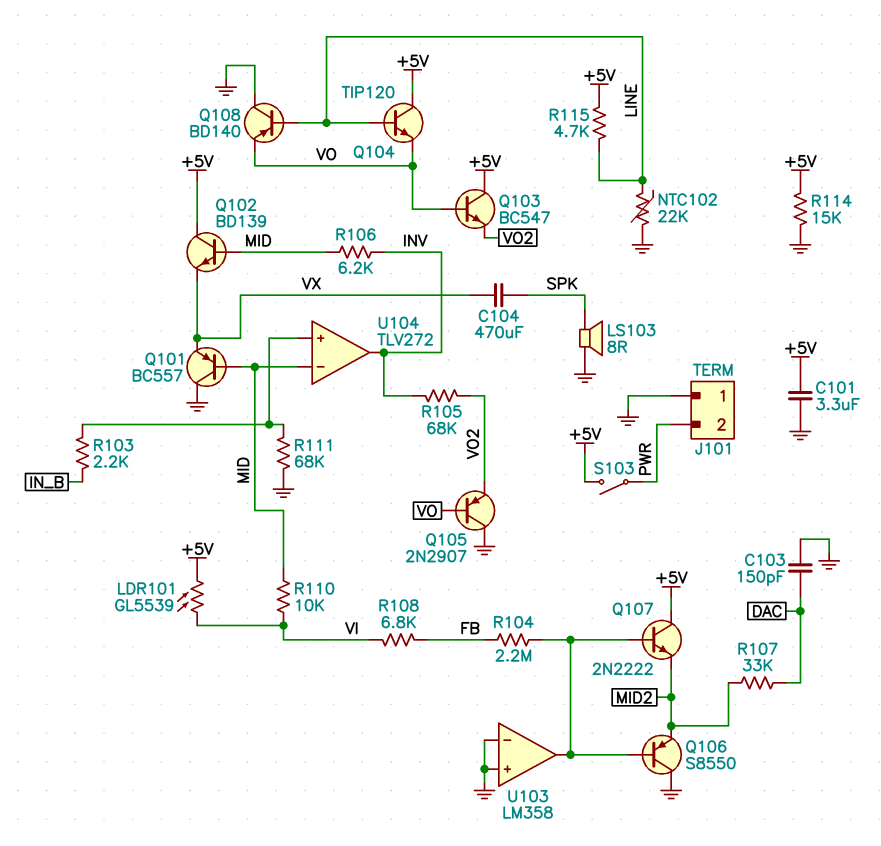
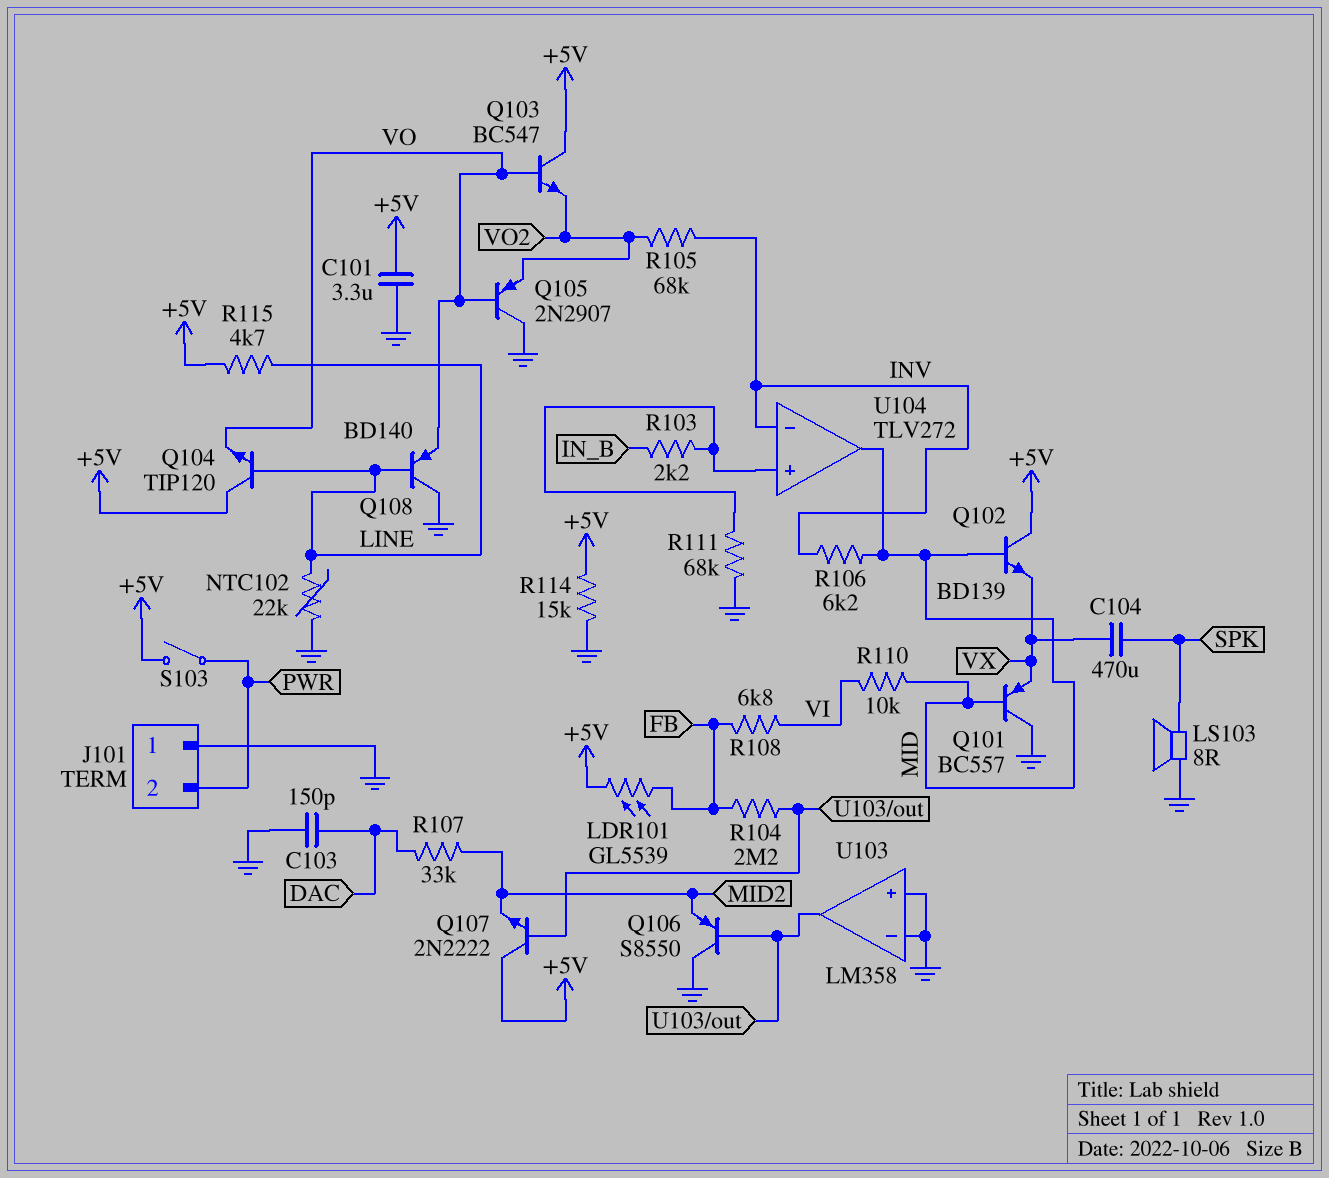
LDR101: GL5539 (+5V, VI) -> GL5539 (+5V, FB)
U104 pin in-: MID -> INV
U104 pin out: INV -> MID

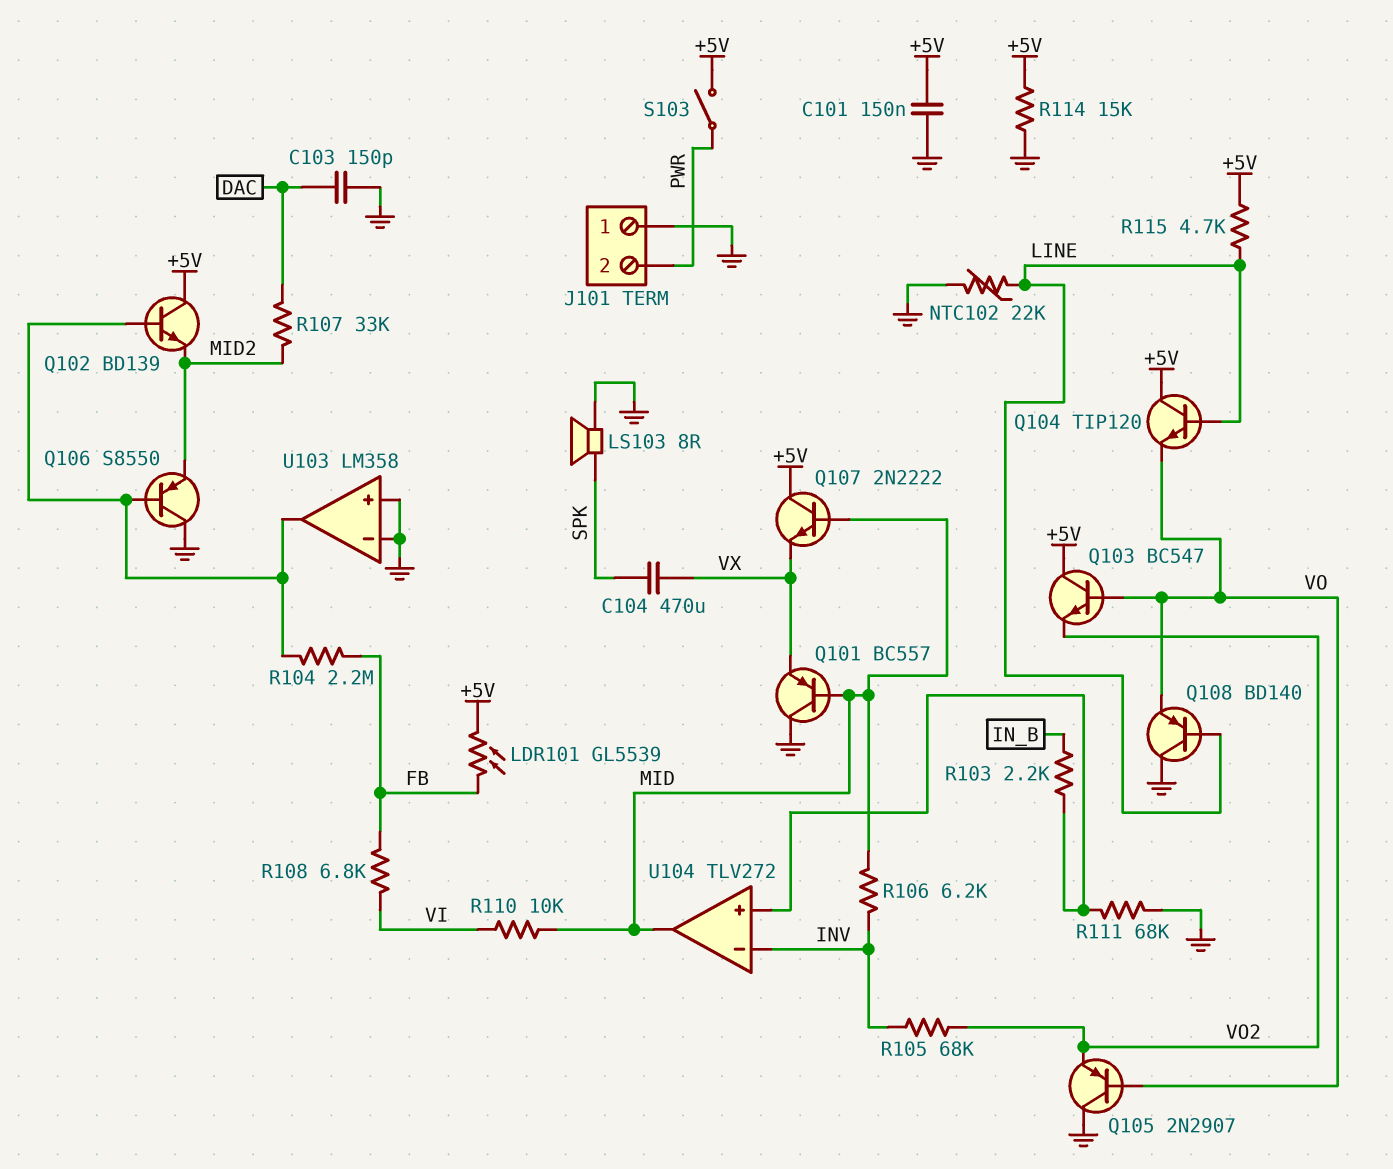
C101: 3.3uF (+5V, GND) -> 150nF (+5V, GND)
Q102: NPN BD139 (B MID, C +5V, E VX) -> NPN BD139 (B U103/out, C +5V, E MID2)
Q107: NPN 2N2222 (B U103/out, C +5V, E MID2) -> NPN 2N2222 (B MID, C +5V, E VX)

